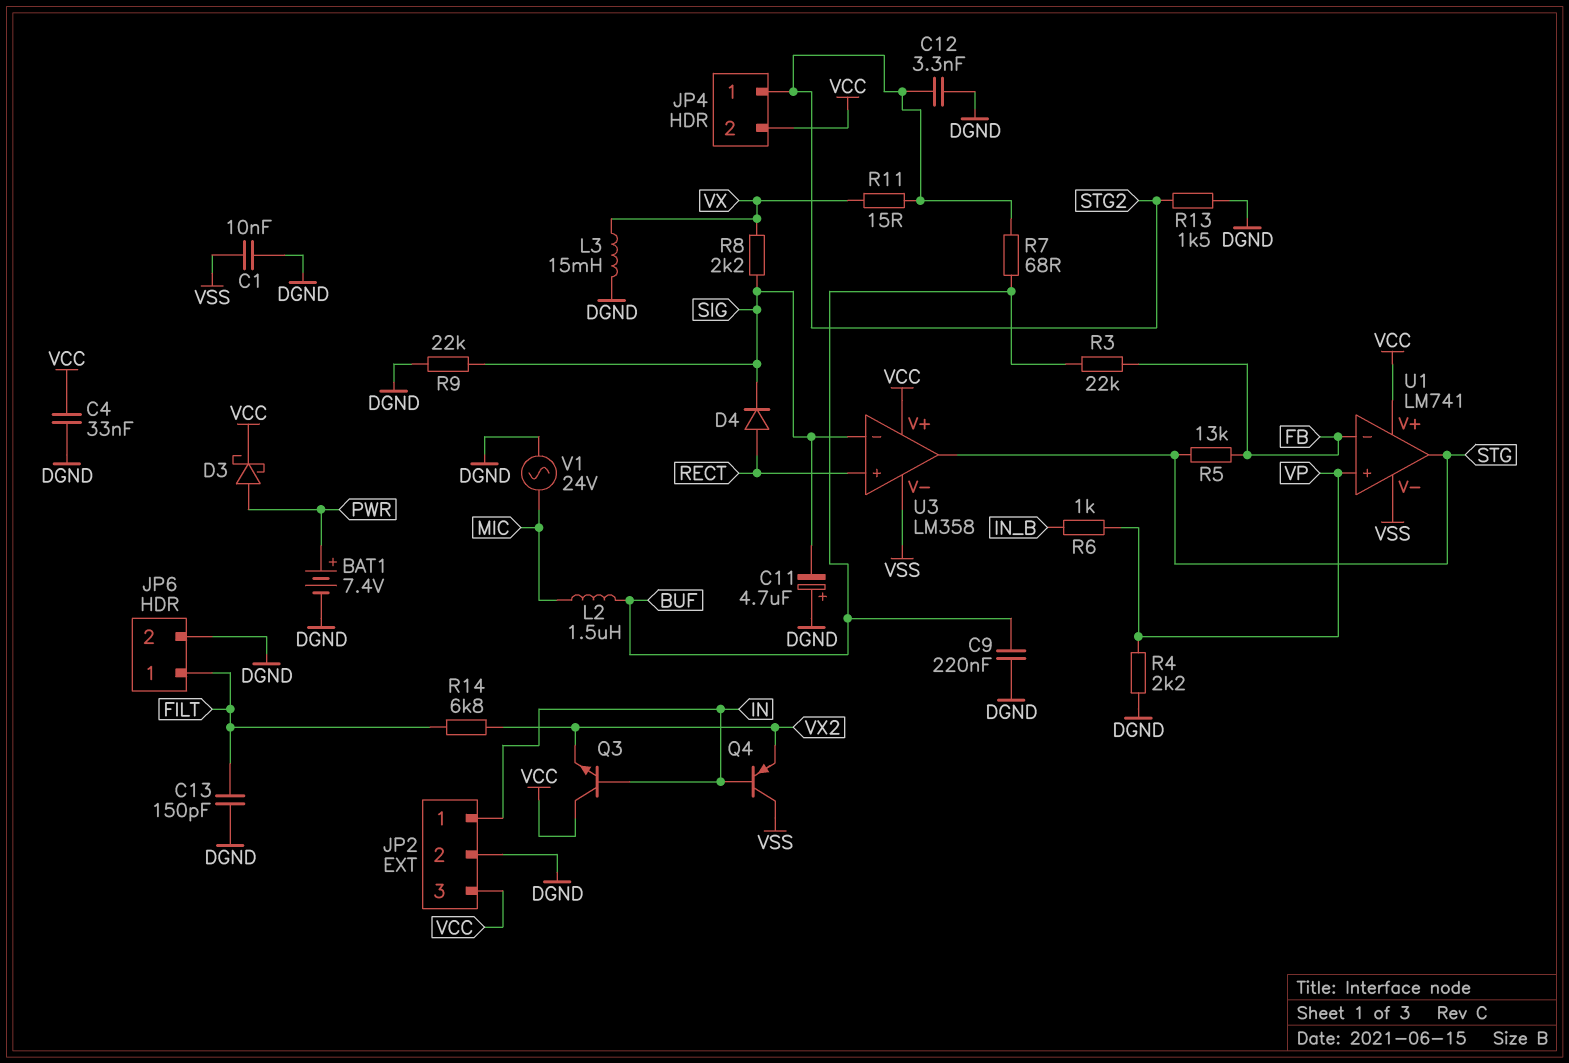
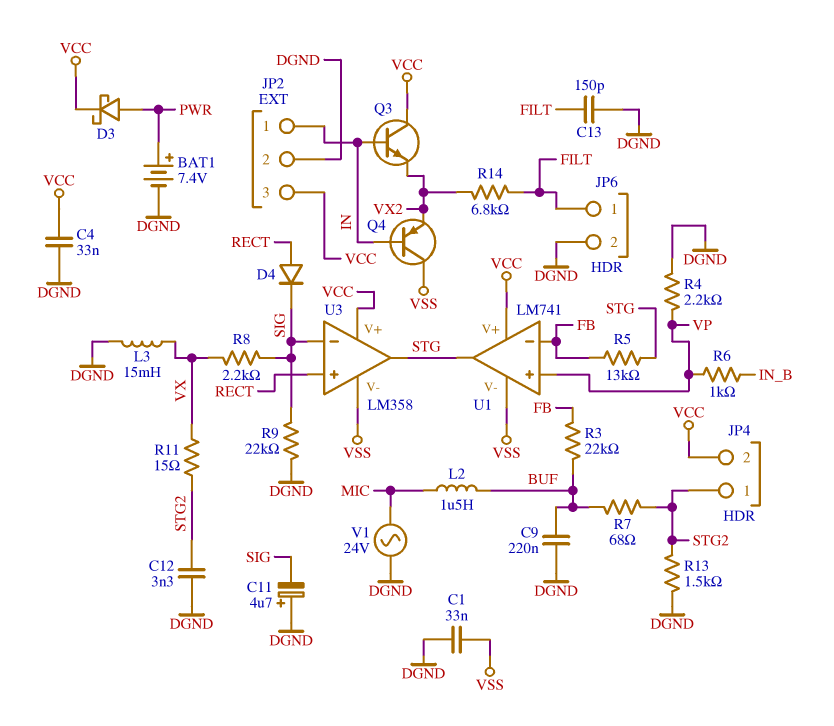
C1: 10nF (DGND, VSS) -> 33nF (DGND, VSS)

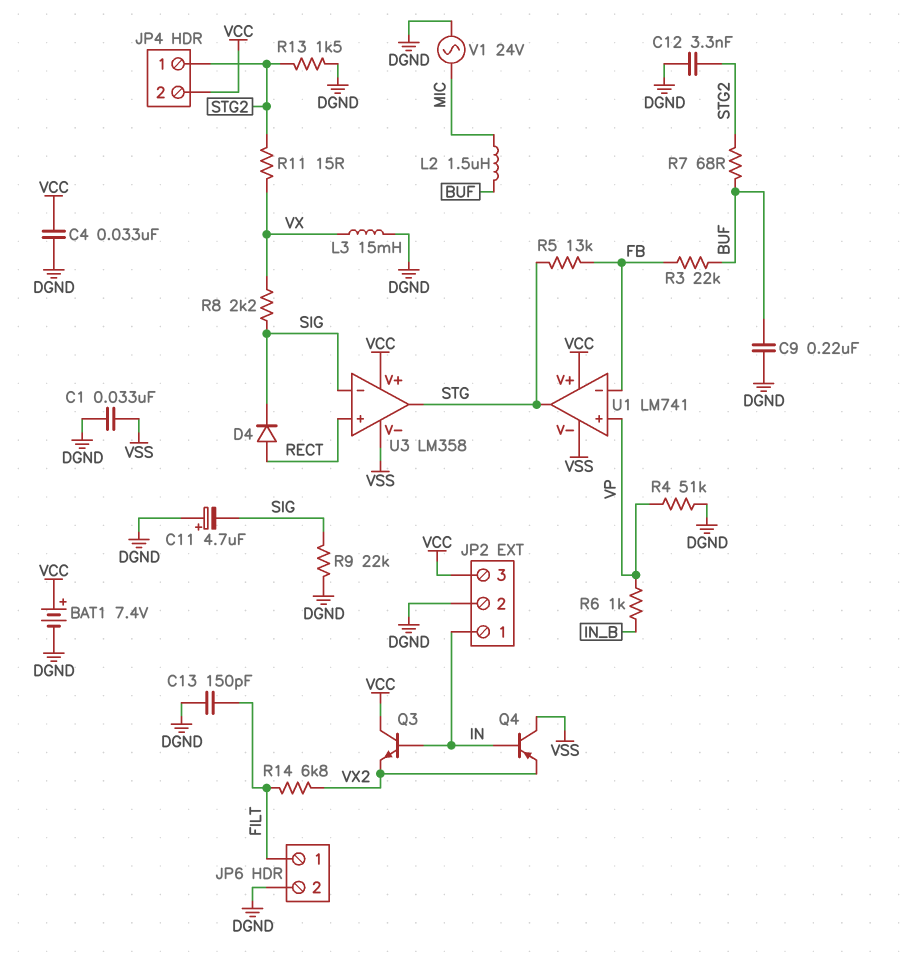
BAT1: 7.4V (plus PWR, minus DGND) -> 7.4V (plus VCC, minus DGND)
D3: schottky (A PWR, K VCC) -> none
R4: 2.2k (DGND, VP) -> 51k (DGND, VP)

